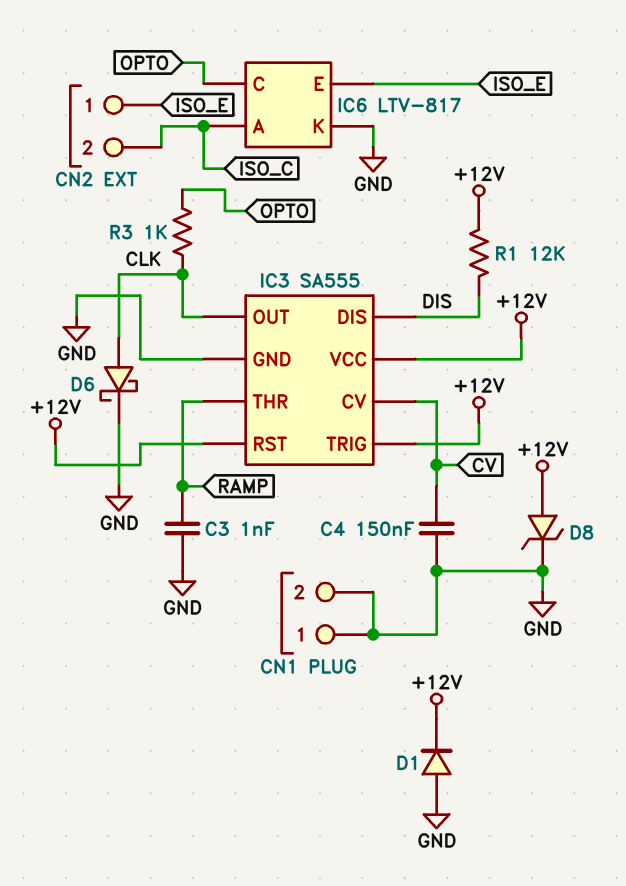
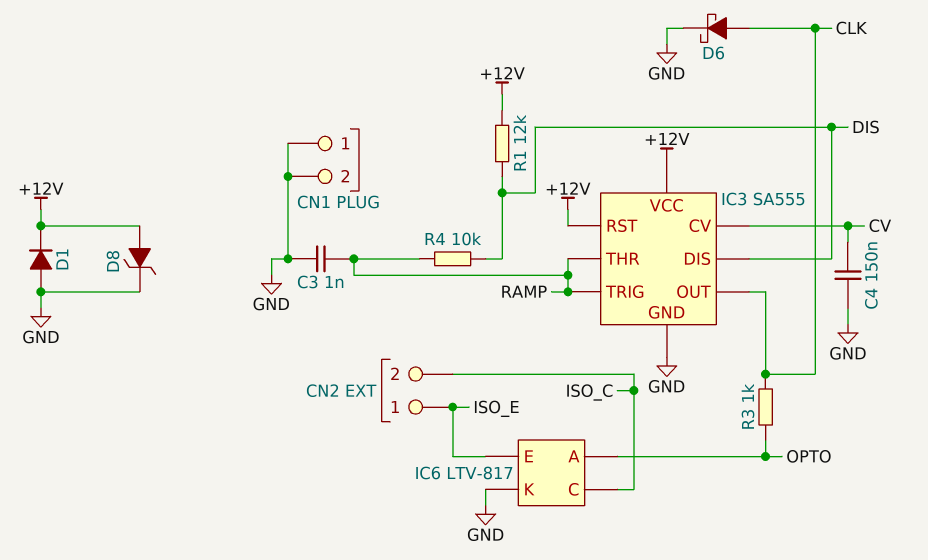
IC3 pin TRIG: +12V -> RAMP
IC6 pin A: ISO_C -> OPTO
IC6 pin C: OPTO -> ISO_C
R4: none -> 10k (DIS, RAMP)

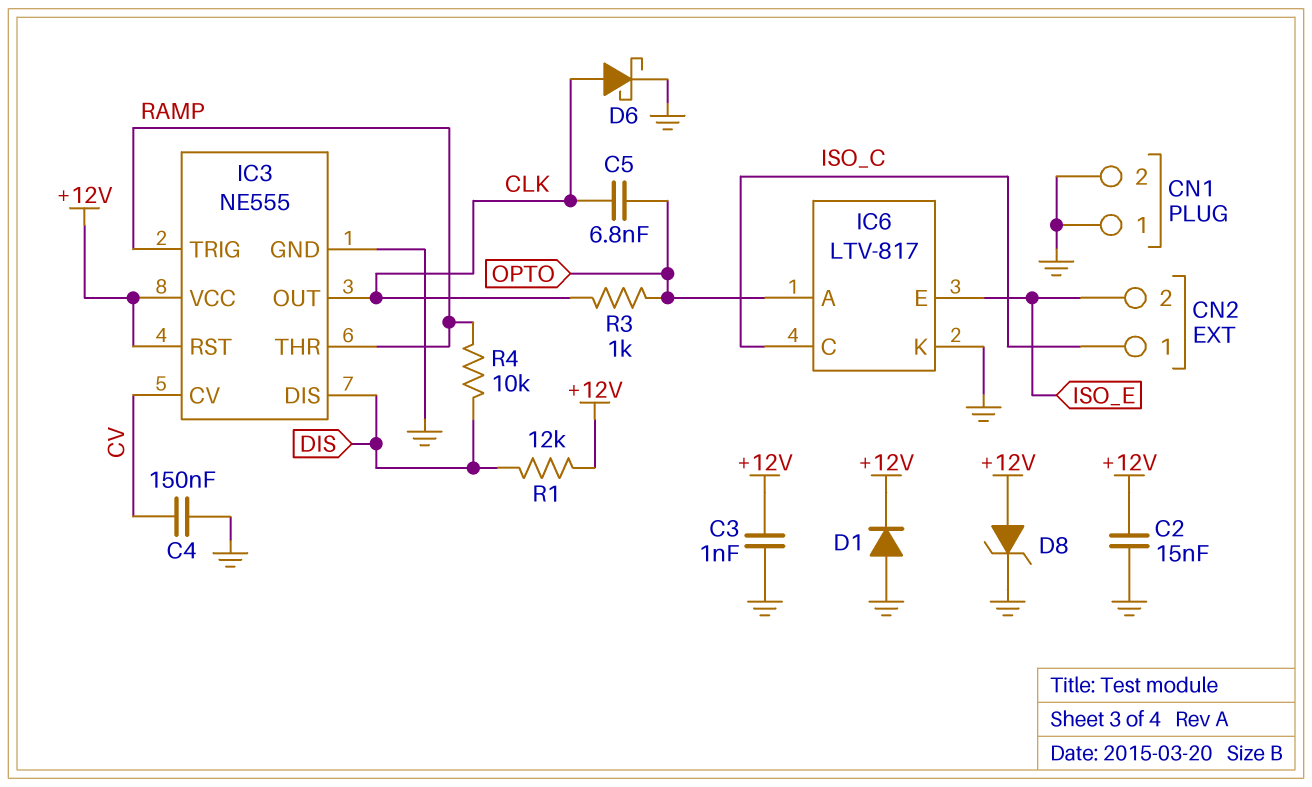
C2: none -> 15nF (+12V, GND)
C3: 1nF (GND, RAMP) -> 1nF (+12V, GND)
C5: none -> 6.8nF (CLK, OPTO)
CN2 pin 1: ISO_E -> ISO_C
CN2 pin 2: ISO_C -> ISO_E
IC3: SA555 -> NE555

